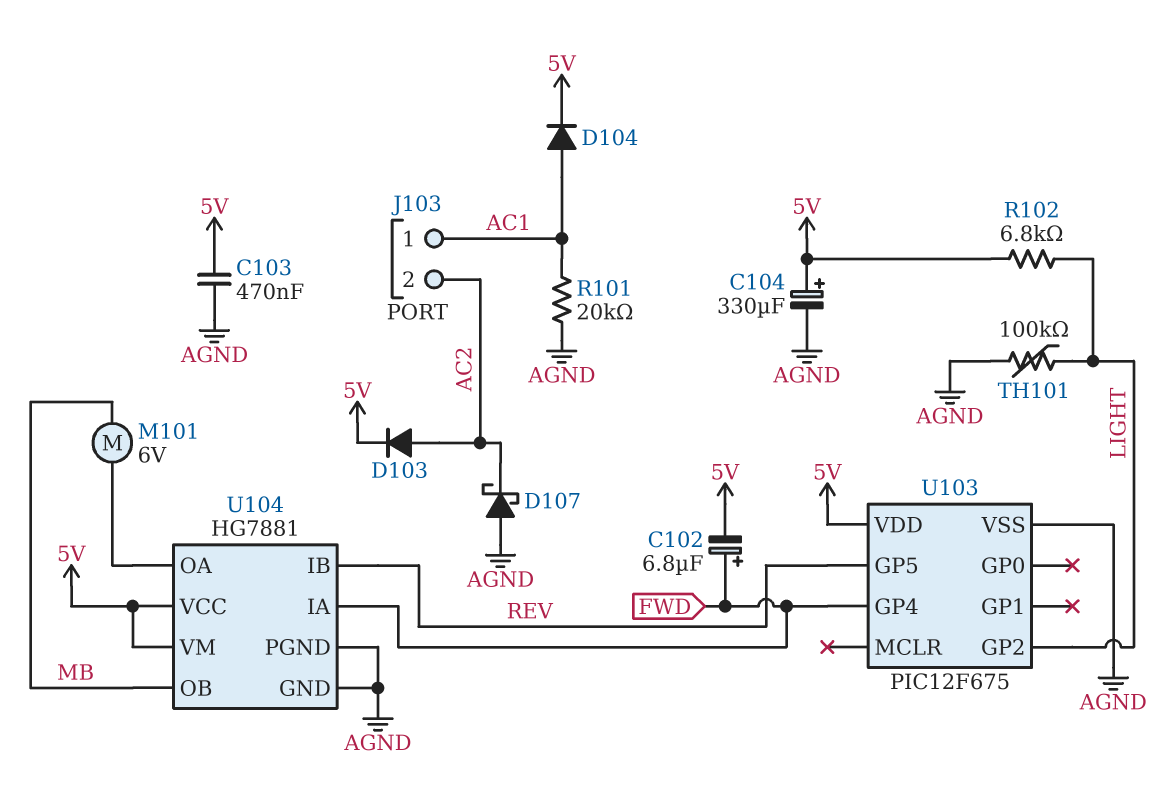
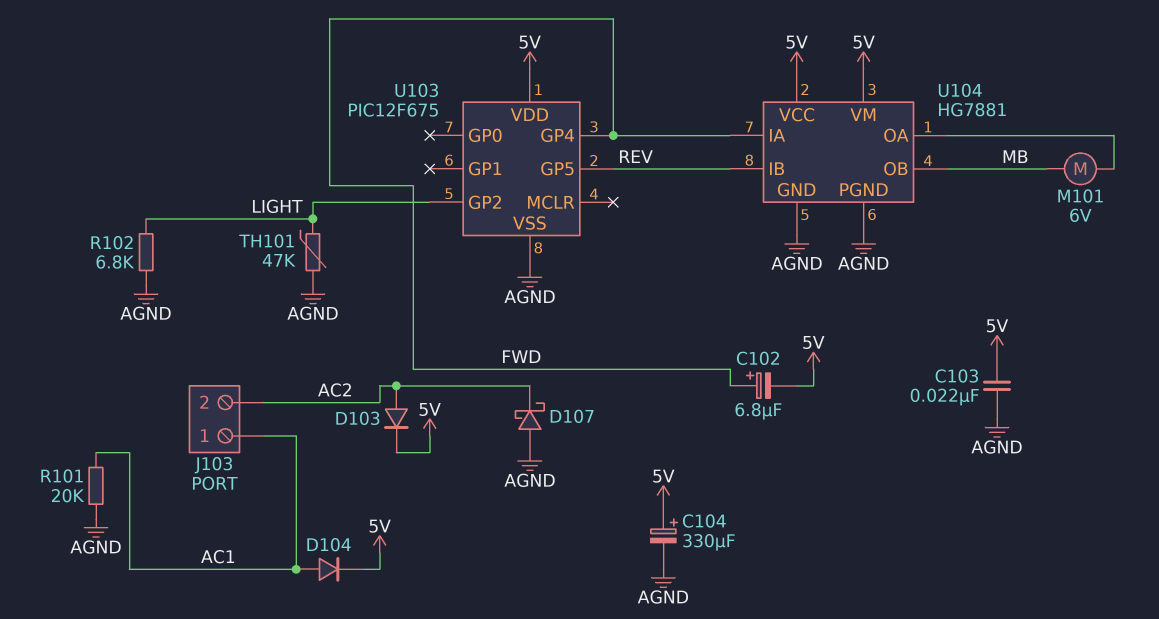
C103: 470nF (5V, AGND) -> 22nF (5V, AGND)
R102: 6.8k (5V, LIGHT) -> 6.8k (AGND, LIGHT)
TH101: 100k (AGND, LIGHT) -> 47k (AGND, LIGHT)

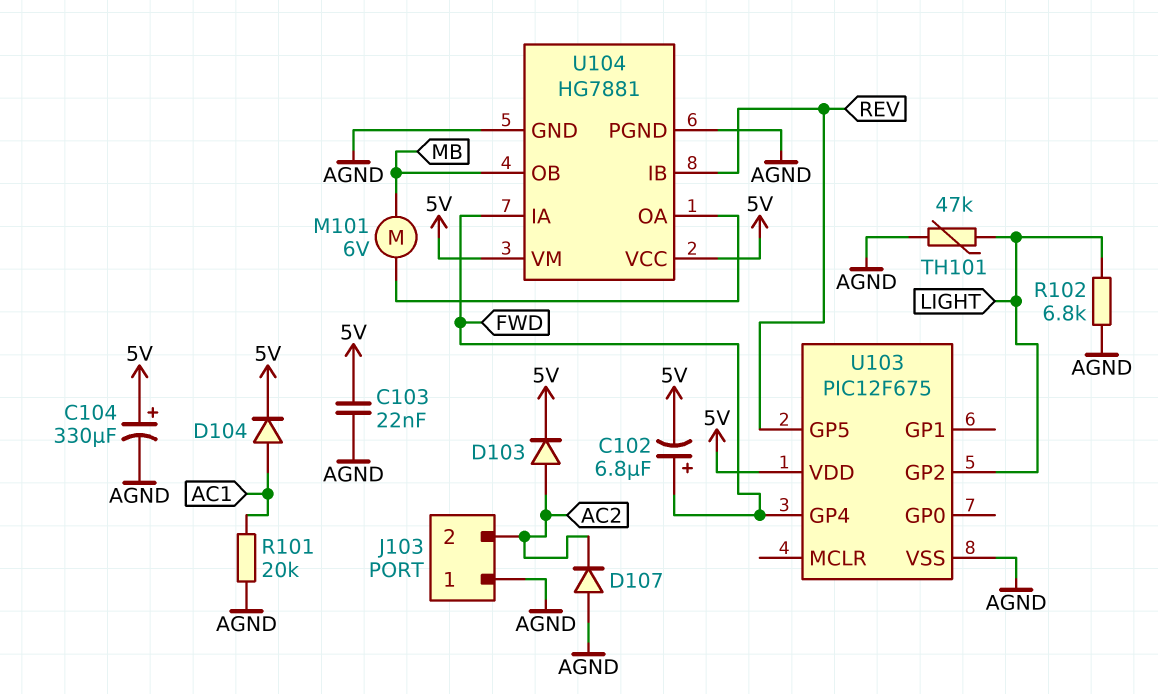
D107: schottky (A AGND, K AC2) -> diode (A AGND, K AC2)
J103 pin 1: AC1 -> AGND

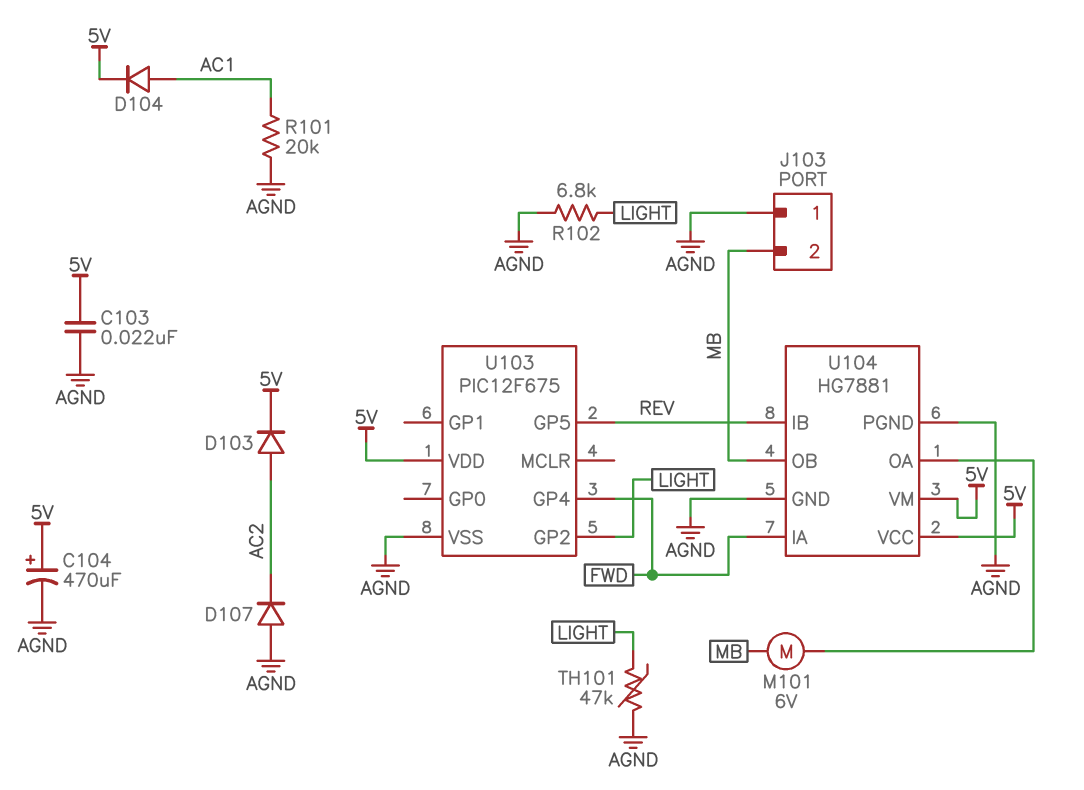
C102: 6.8uF (plus FWD, minus 5V) -> none
C104: 330uF (plus 5V, minus AGND) -> 470uF (plus 5V, minus AGND)
J103 pin 2: AC2 -> MB

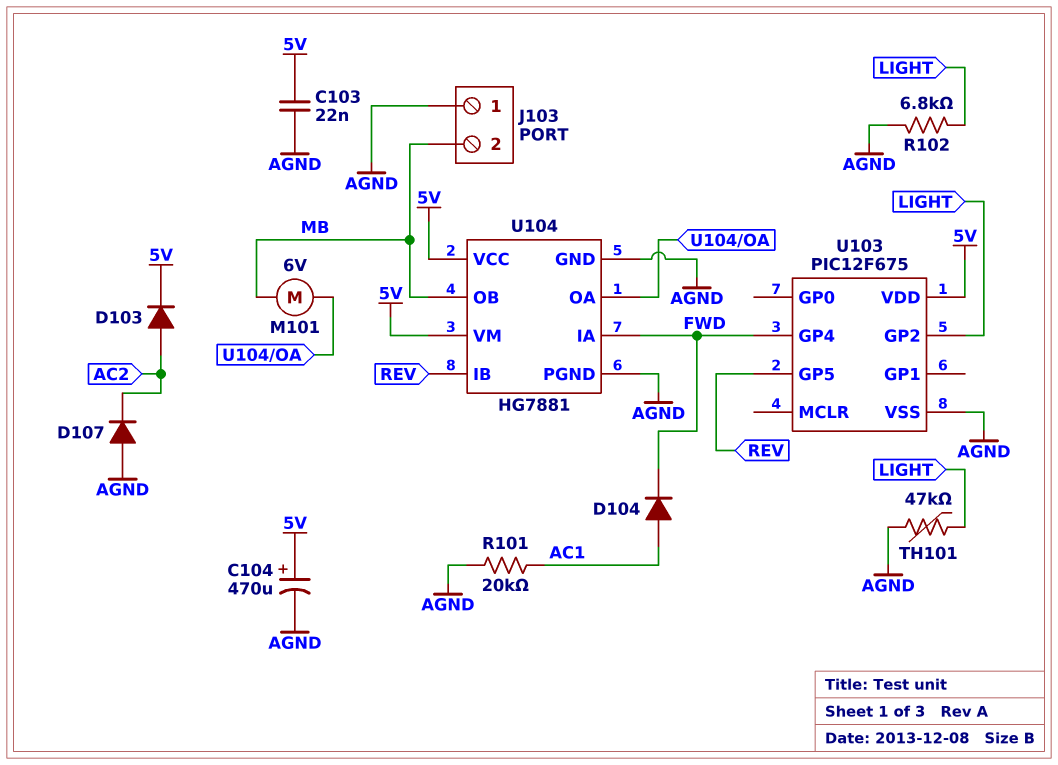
D104: diode (A AC1, K 5V) -> diode (A AC1, K FWD)

